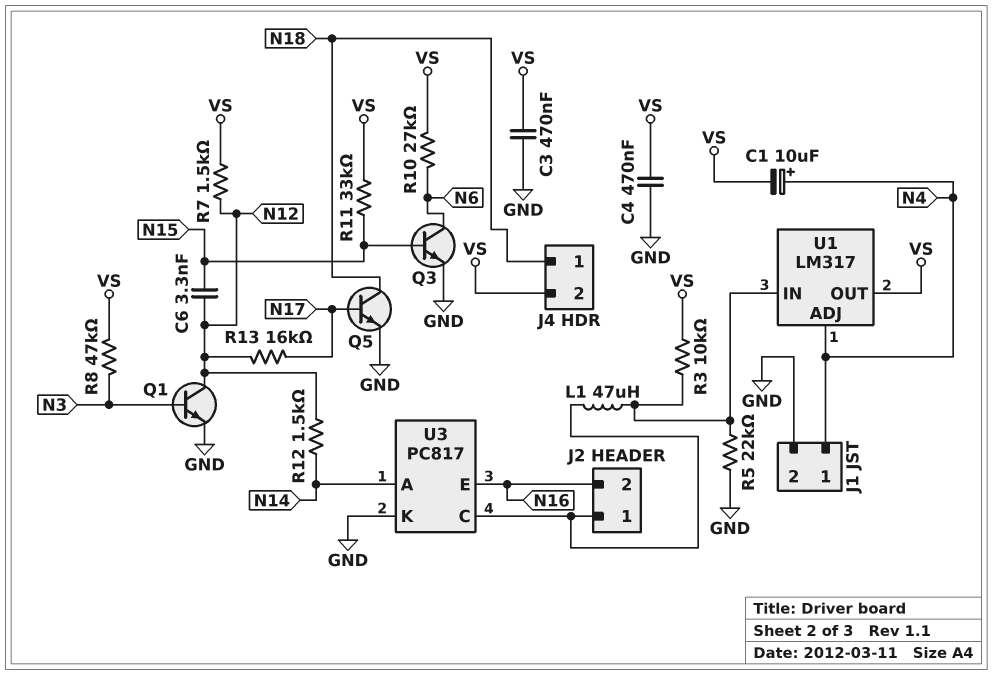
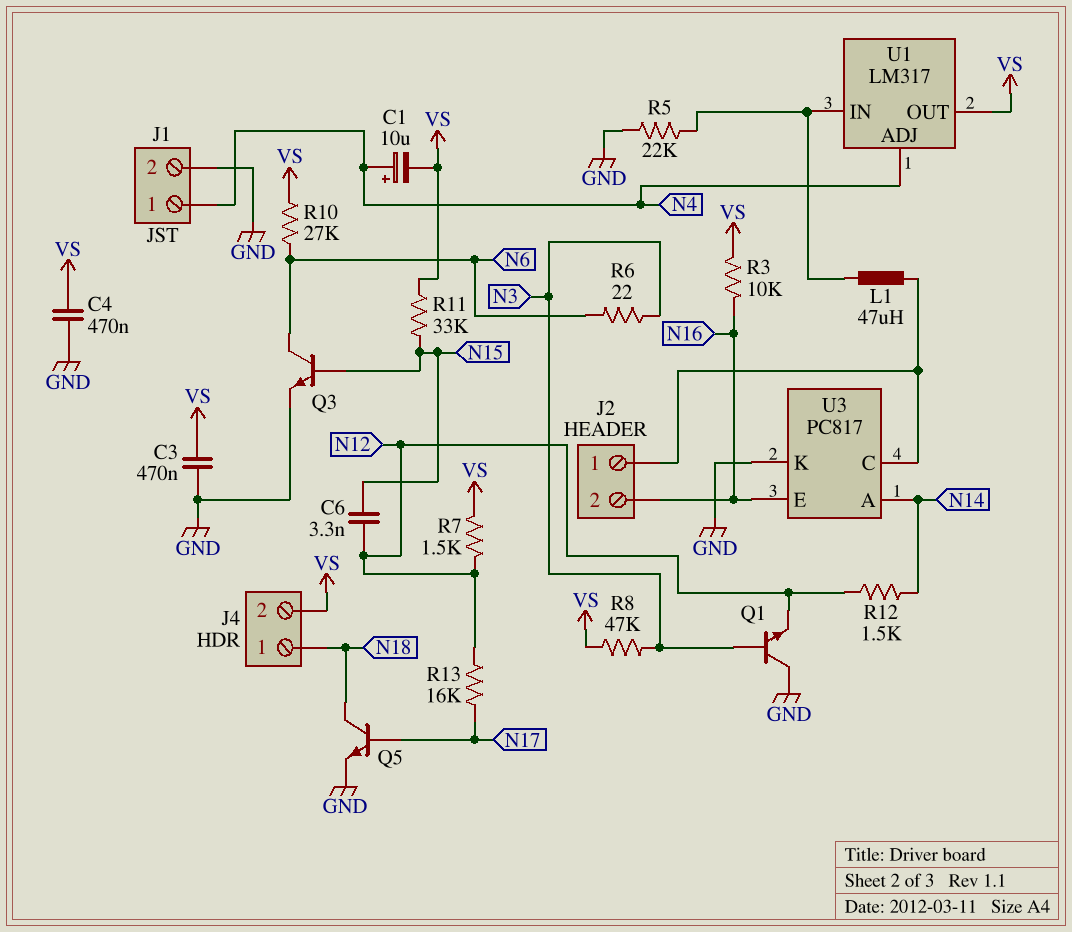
Q1: NPN (B N3, C N12, E GND) -> NPN (B N3, C GND, E N12)
R3: 10k (U1/IN, VS) -> 10k (N16, VS)
R6: none -> 22 (N3, N6)

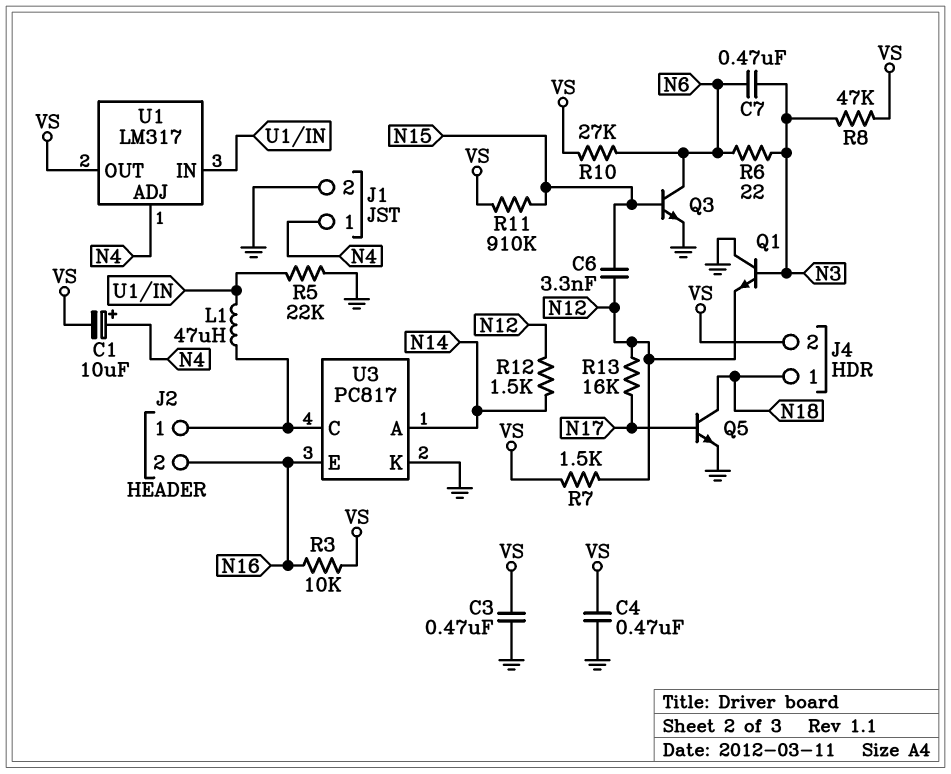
C7: none -> 470nF (N3, N6)
R11: 33k (N15, VS) -> 910k (N15, VS)

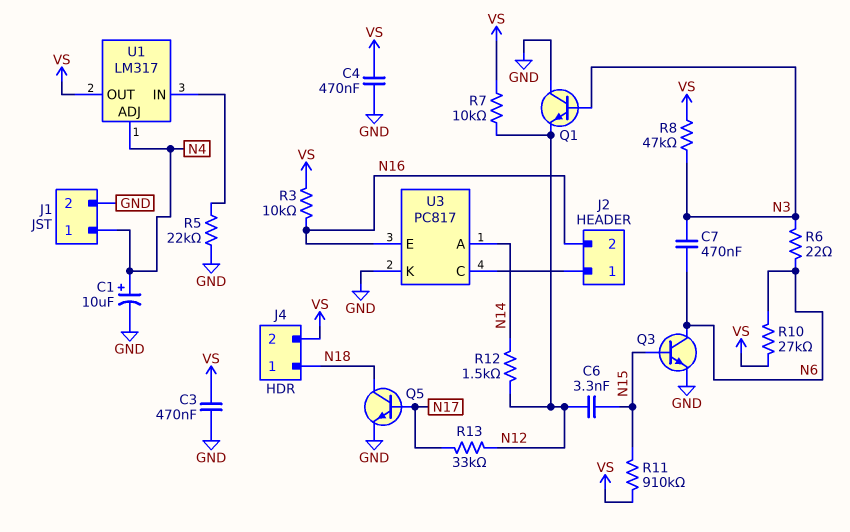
C1: 10uF (plus N4, minus VS) -> 10uF (plus N4, minus GND)
L1: 47uH (J2/1, U1/IN) -> none
R7: 1.5k (N12, VS) -> 10k (N12, VS)
R13: 16k (N12, N17) -> 33k (N12, N17)

